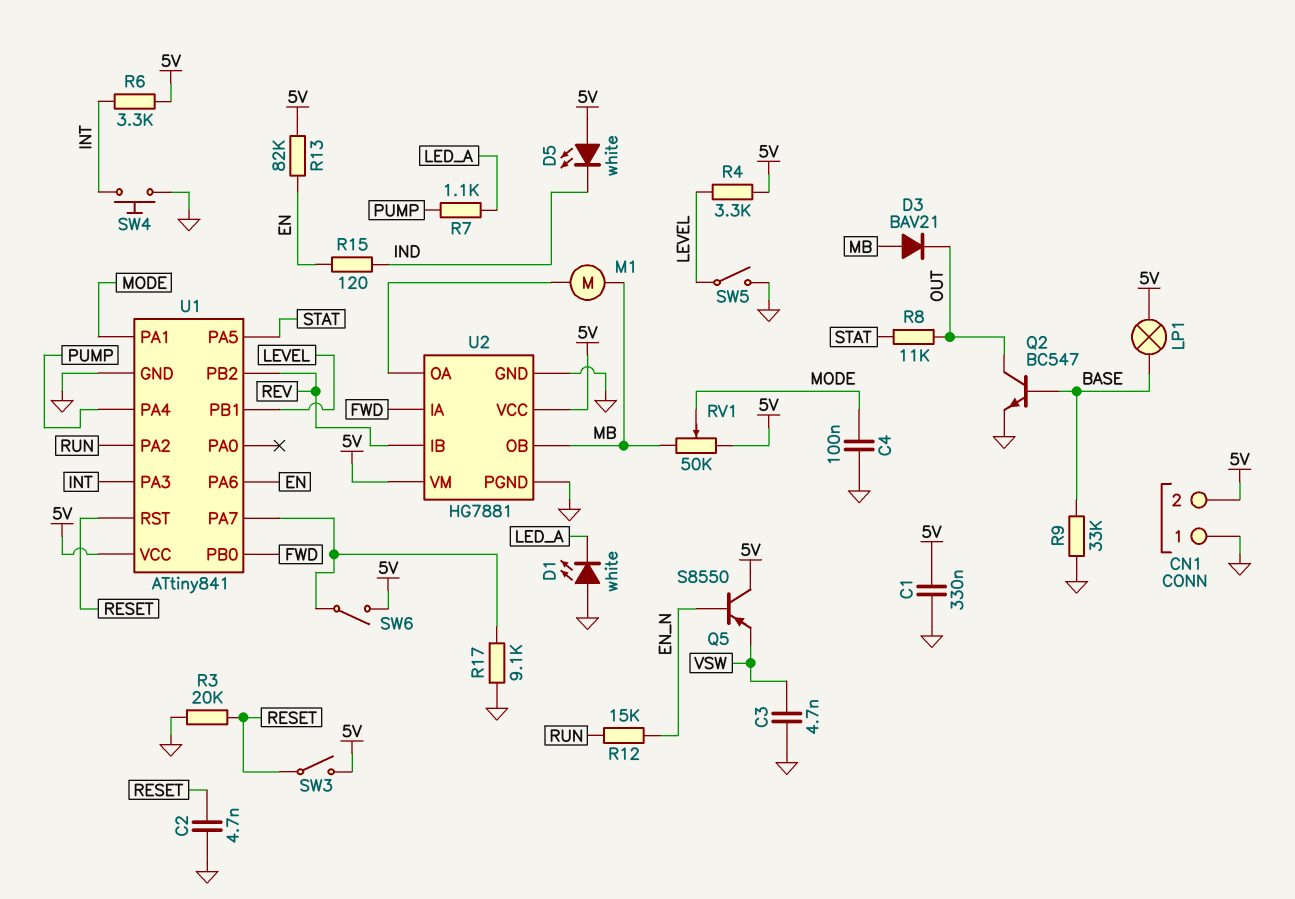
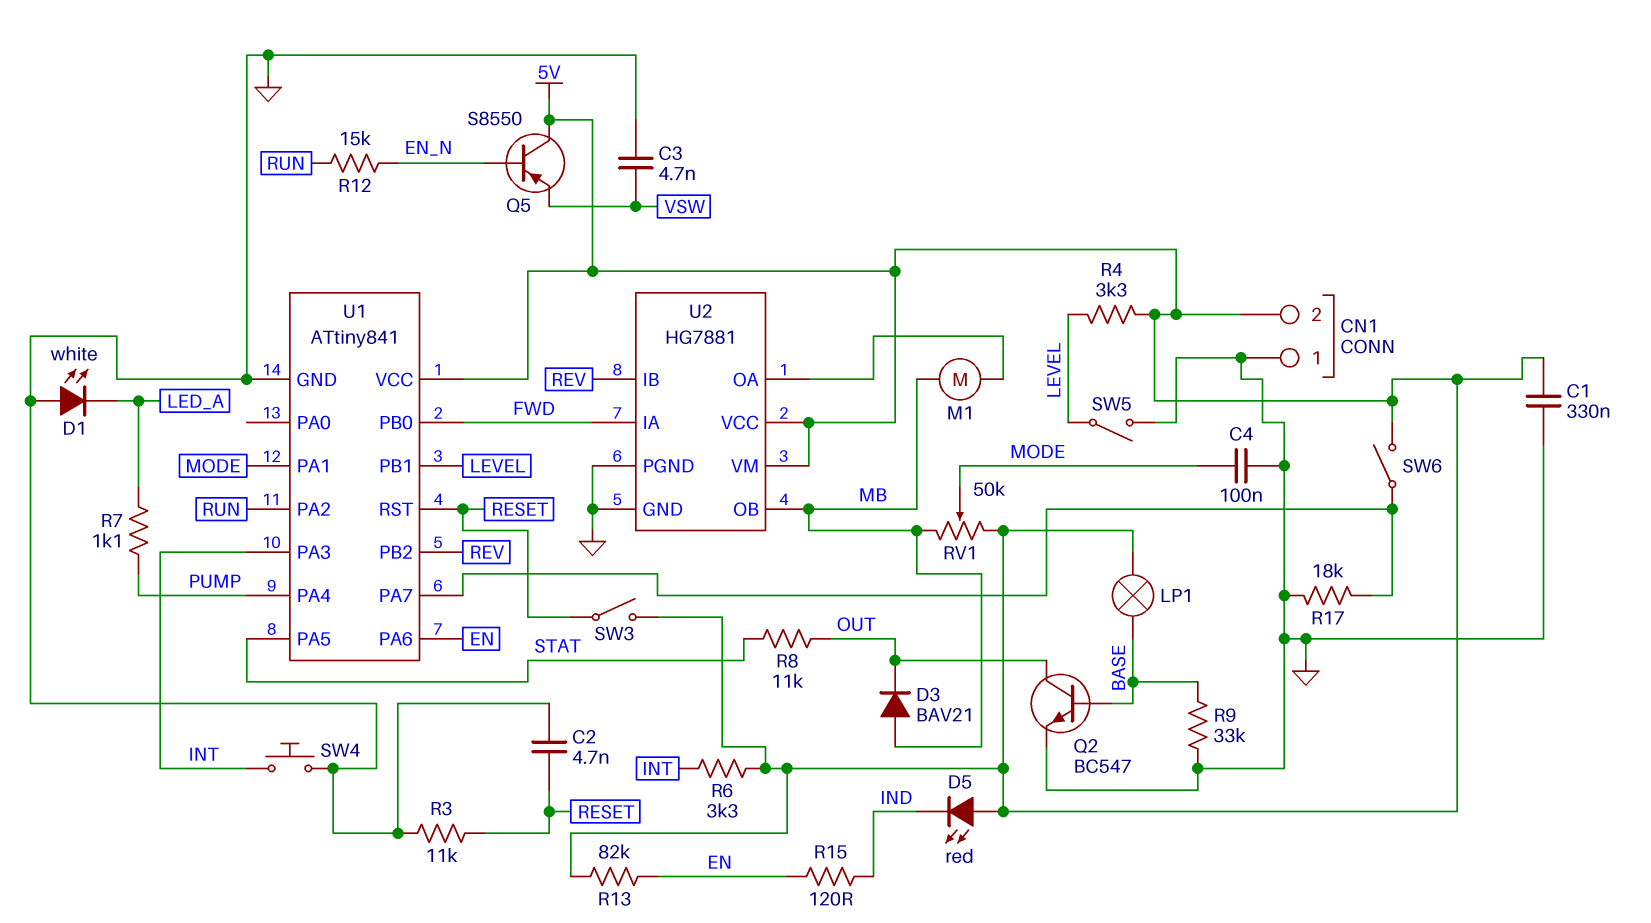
D5: LED white (A 5V, K IND) -> LED red (A 5V, K IND)
R3: 20k (GND, RESET) -> 11k (GND, RESET)
R17: 9.1k (GND, U1/PA7) -> 18k (GND, U1/PA7)

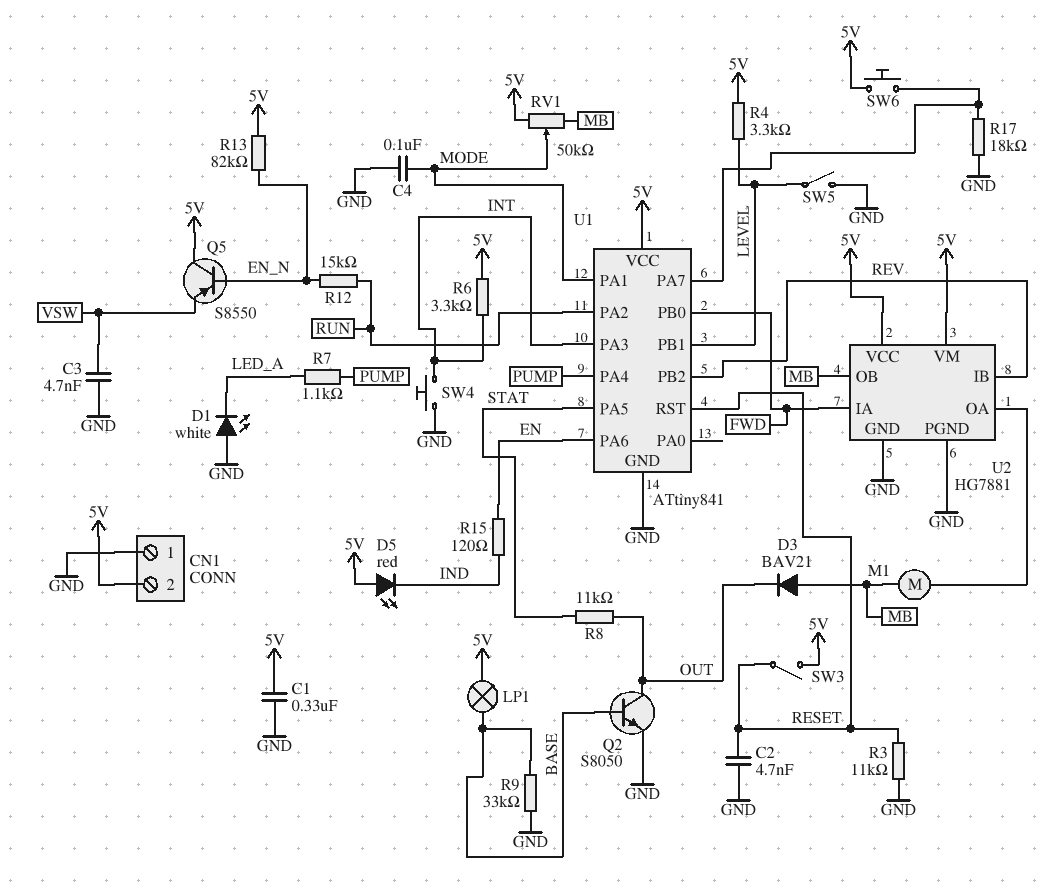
Q2: NPN BC547 (B BASE, C OUT, E GND) -> NPN S8050 (B BASE, C OUT, E GND)
R13: 82k (5V, EN) -> 82k (5V, EN_N)
SW6: switch (5V, U1/PA7) -> button (5V, U1/PA7)

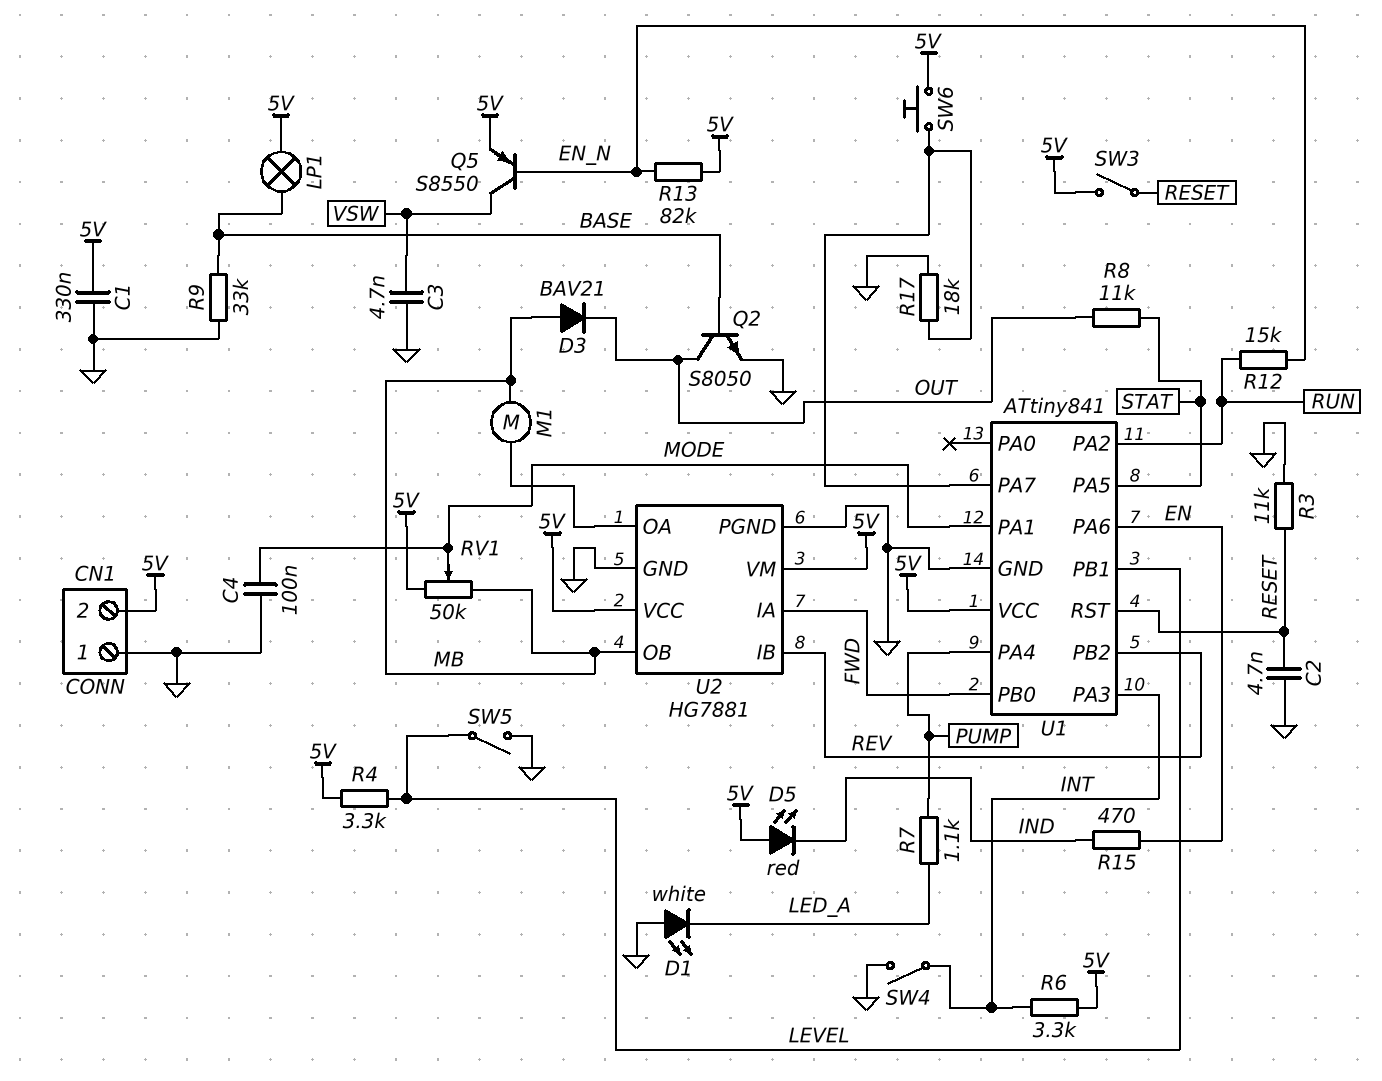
Q5: PNP S8550 (B EN_N, C 5V, E VSW) -> PNP S8550 (B EN_N, C VSW, E 5V)
R15: 120 (EN, IND) -> 470 (EN, IND)
SW4: button (GND, INT) -> switch (GND, INT)

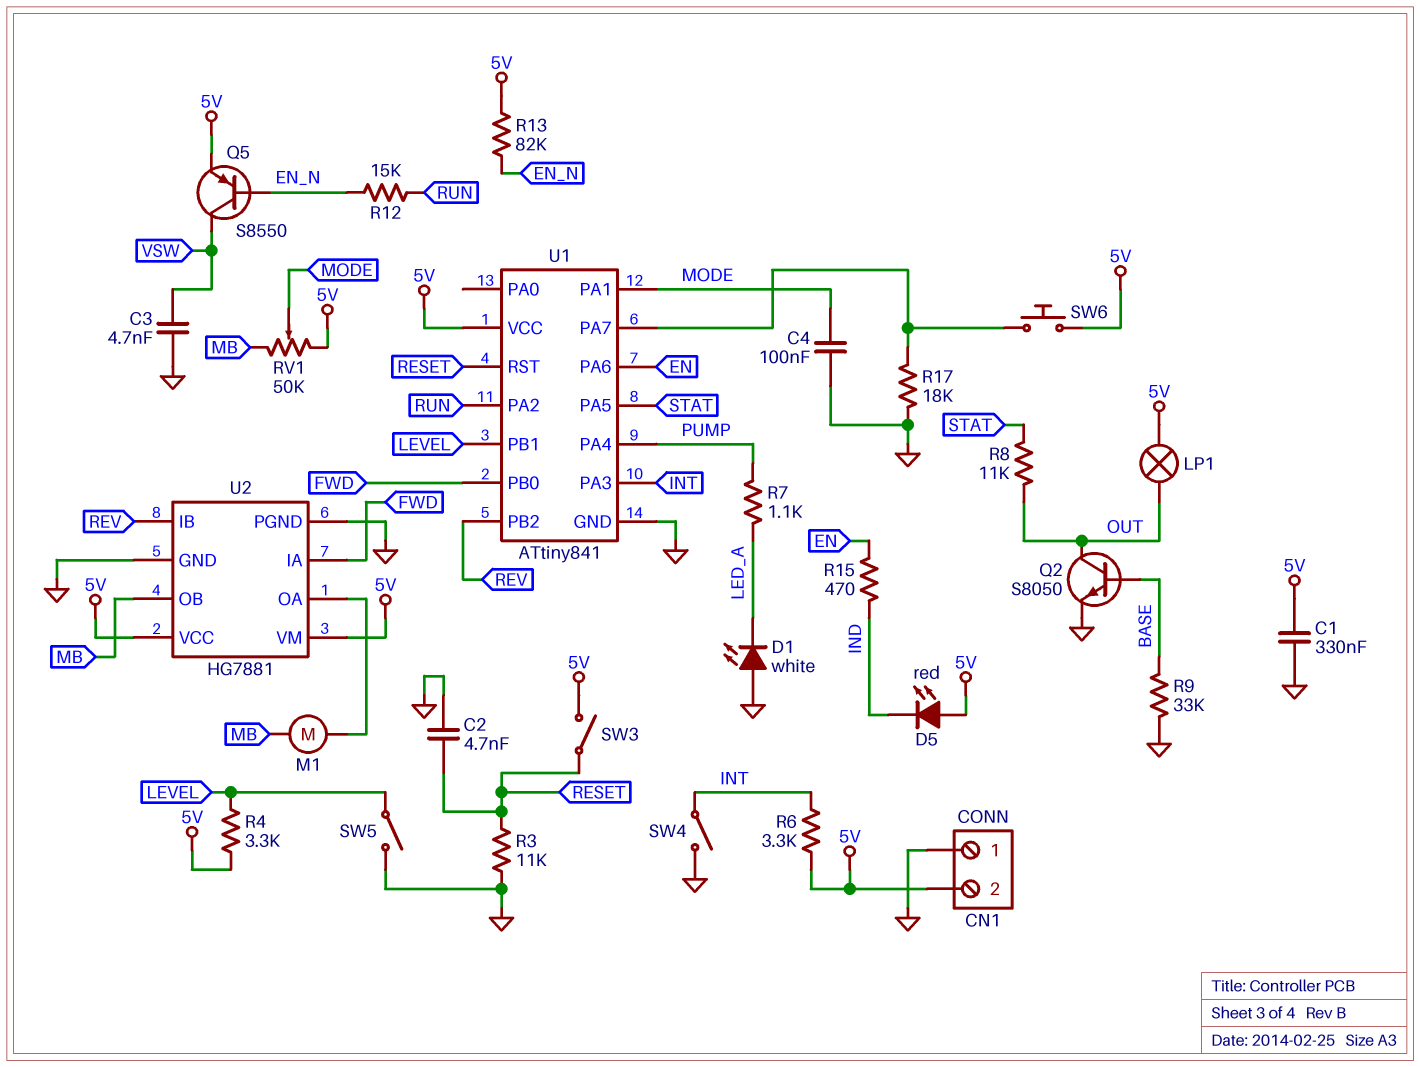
D3: diode BAV21 (A MB, K OUT) -> none
LP1: lamp (5V, BASE) -> lamp (5V, OUT)

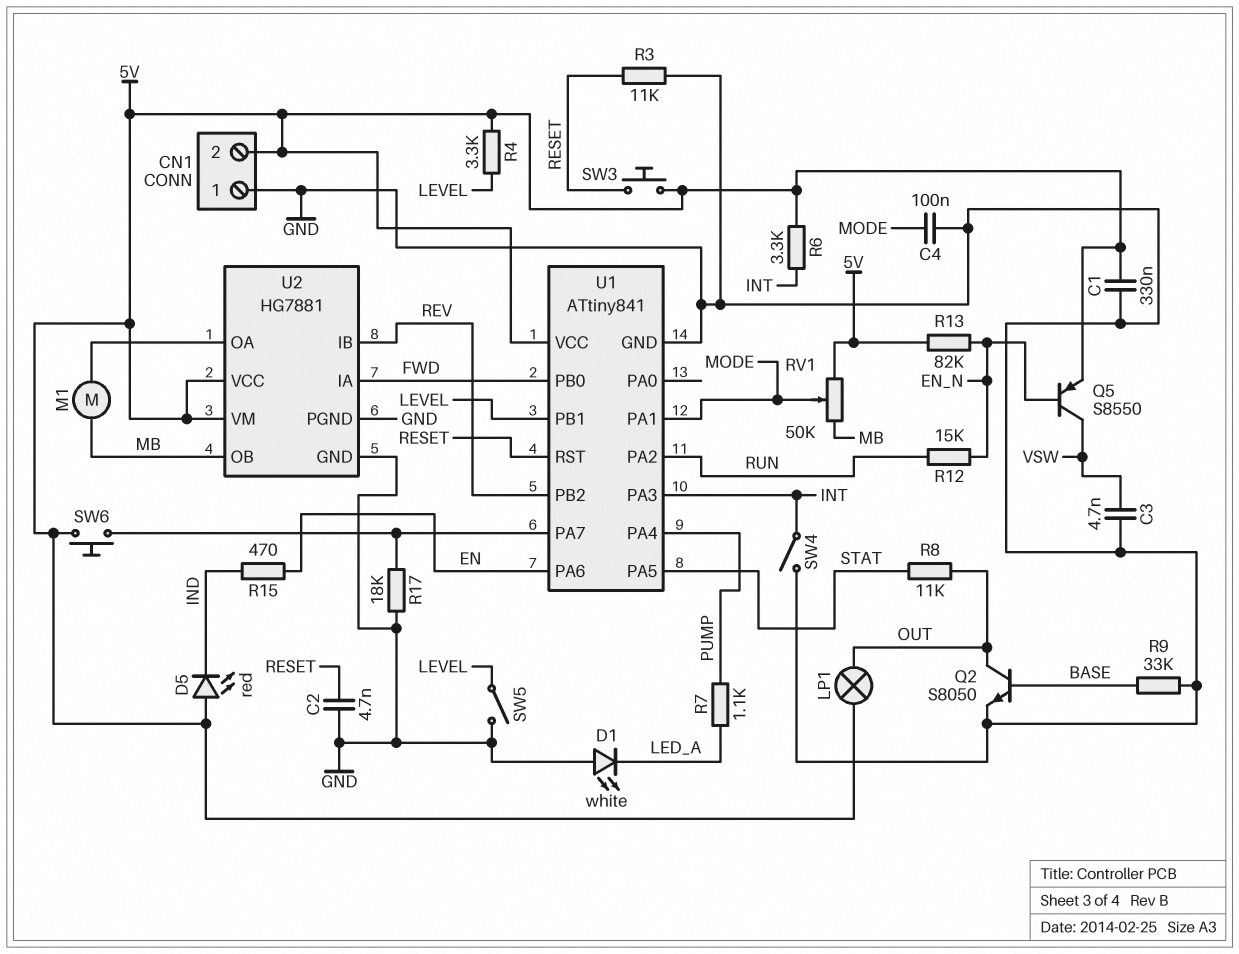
SW3: switch (5V, RESET) -> button (5V, RESET)

